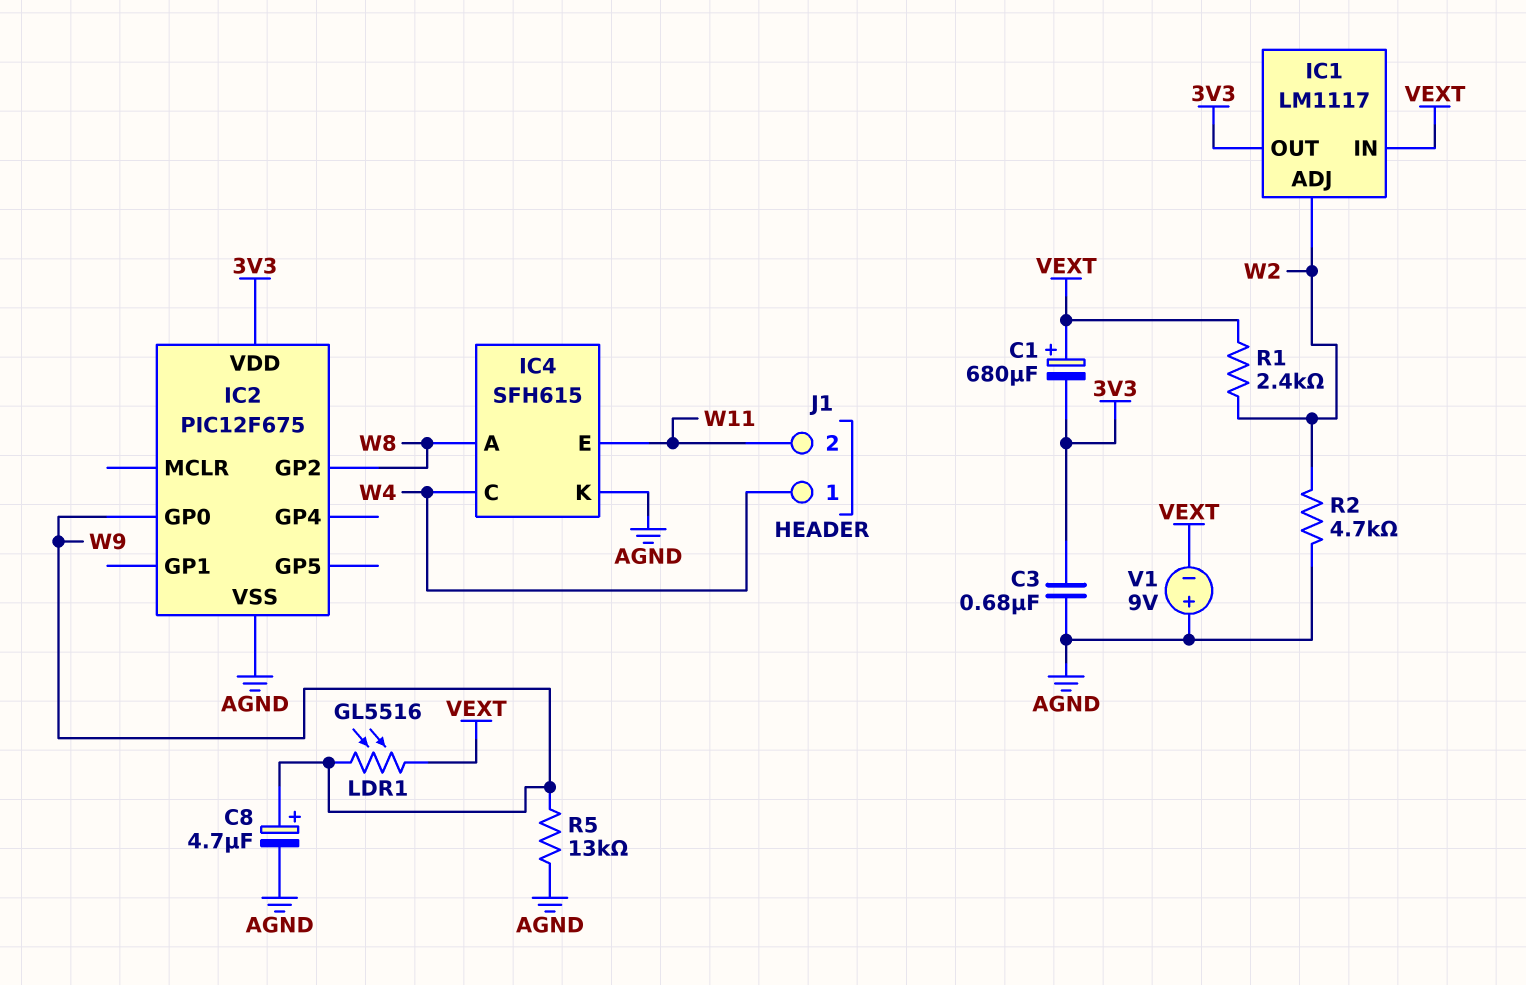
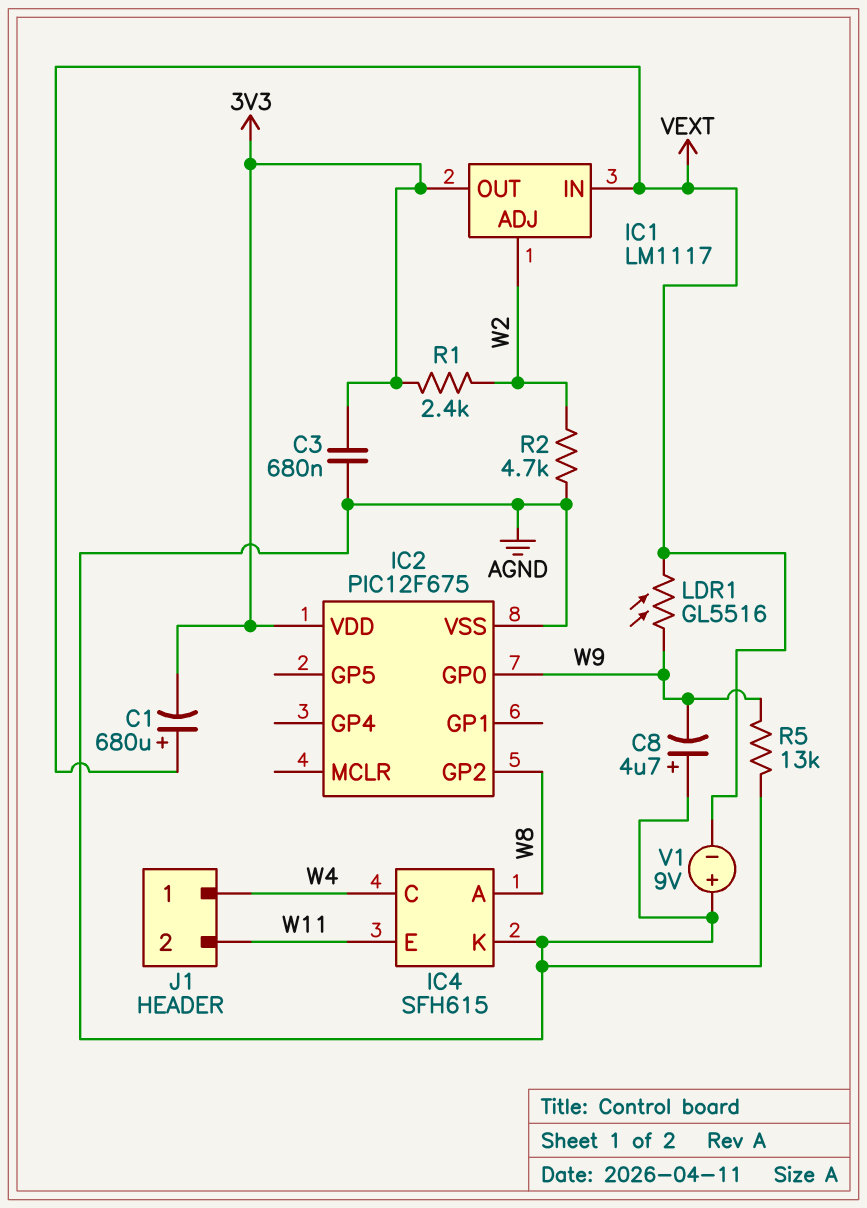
C8: 4.7uF (plus W9, minus AGND) -> 4.7uF (plus AGND, minus W9)
R1: 2.4k (VEXT, W2) -> 2.4k (3V3, W2)

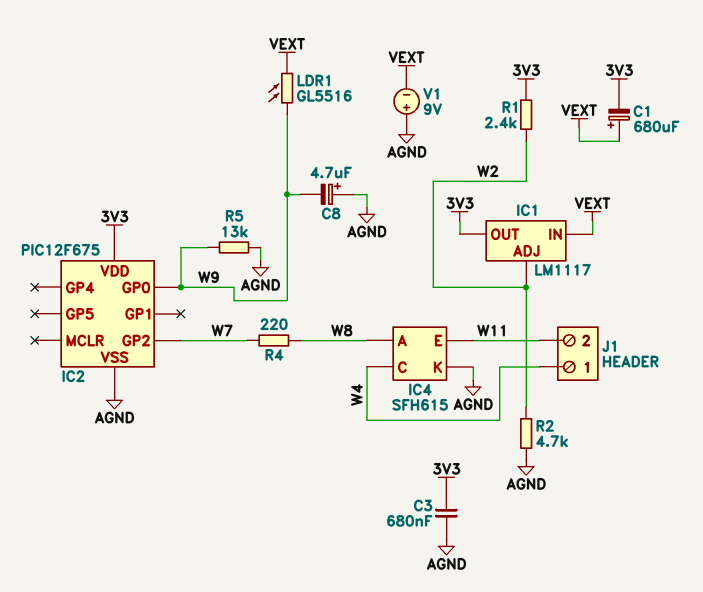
IC2 pin GP2: W8 -> W7
R4: none -> 220 (W7, W8)

